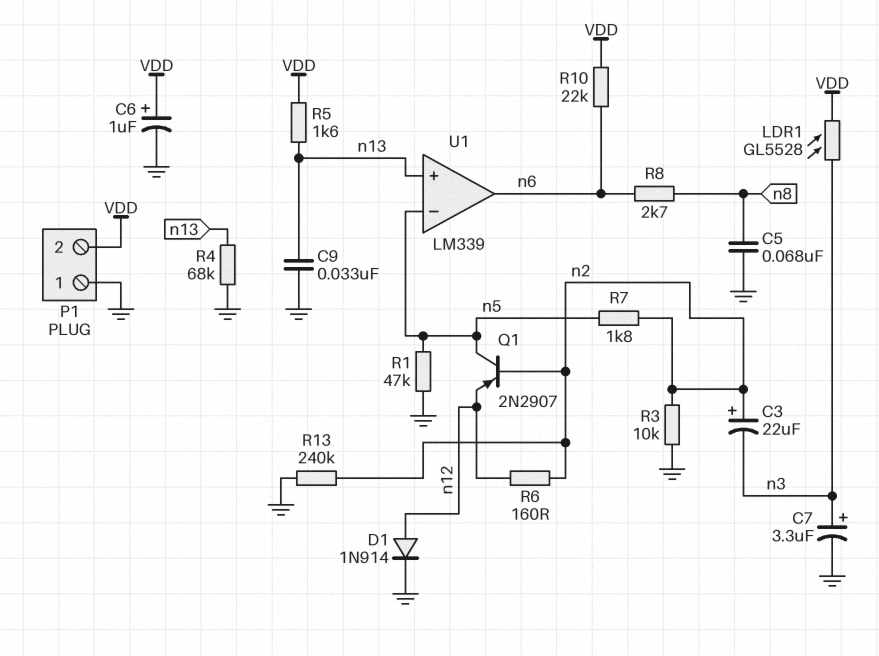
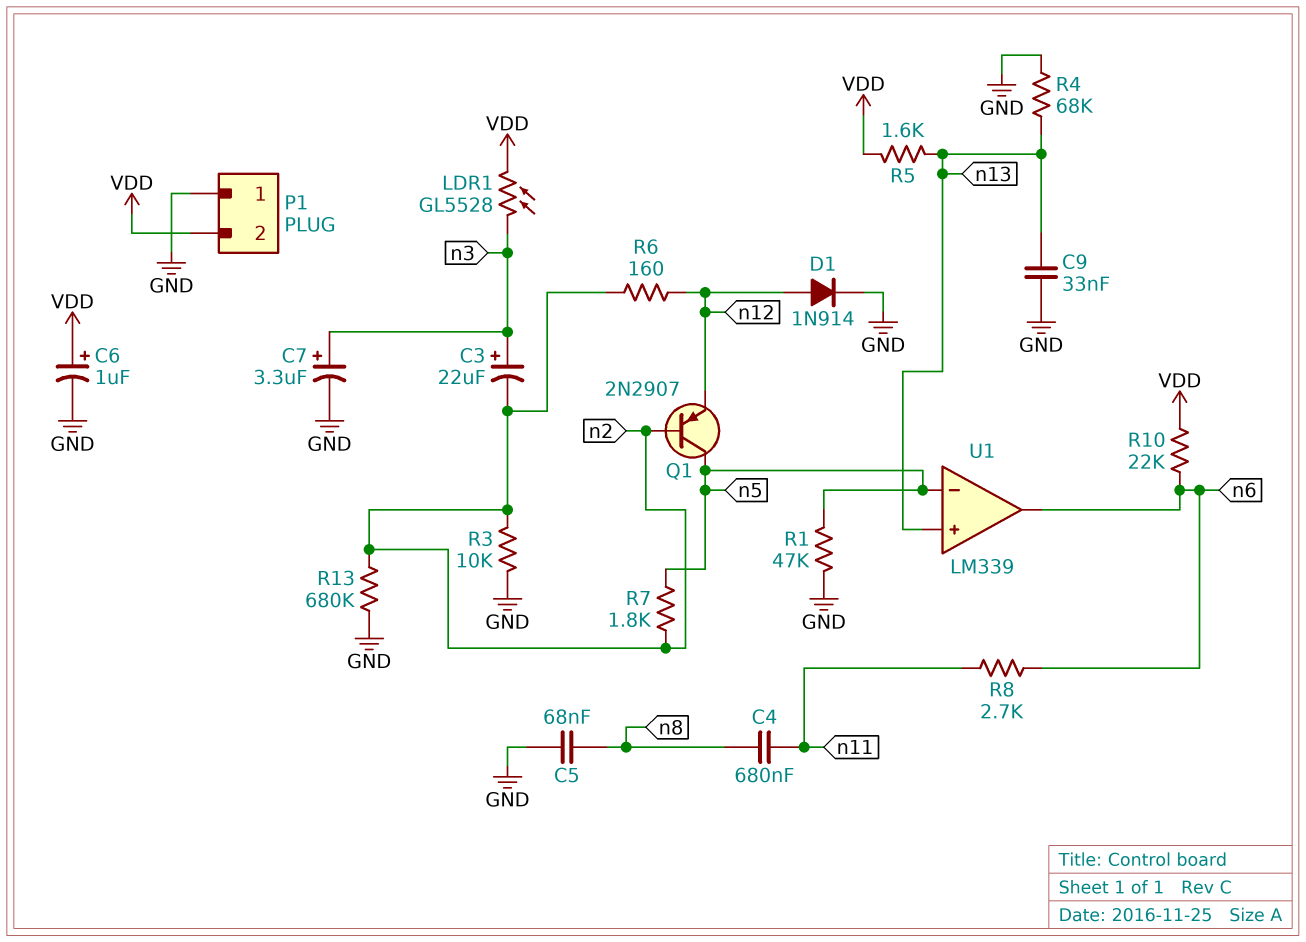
C3: 22uF (plus n2, minus n3) -> 22uF (plus n3, minus n2)
C4: none -> 680nF (n8, n11)
R8: 2.7k (n6, n8) -> 2.7k (n6, n11)
R13: 240k (GND, n2) -> 680k (GND, n2)

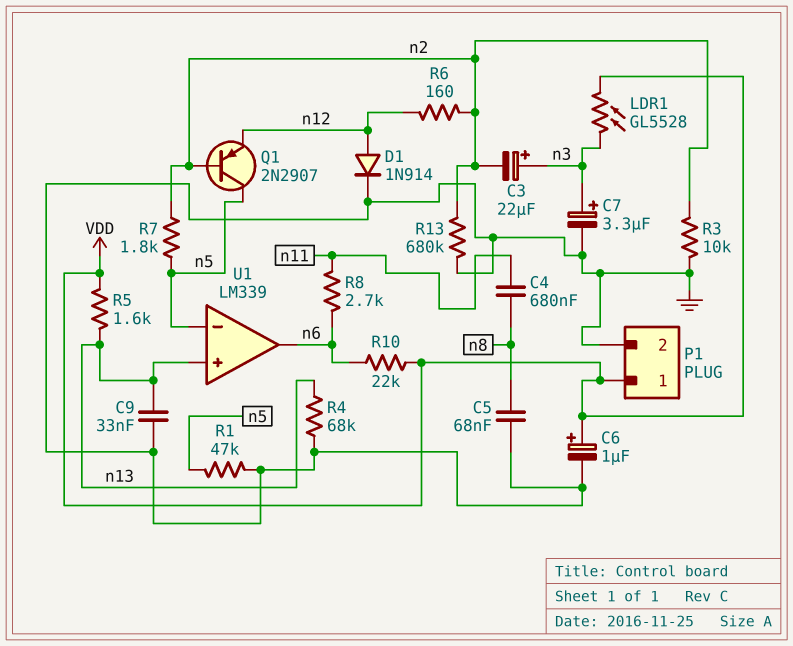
P1 pin 1: GND -> VDD
P1 pin 2: VDD -> GND

